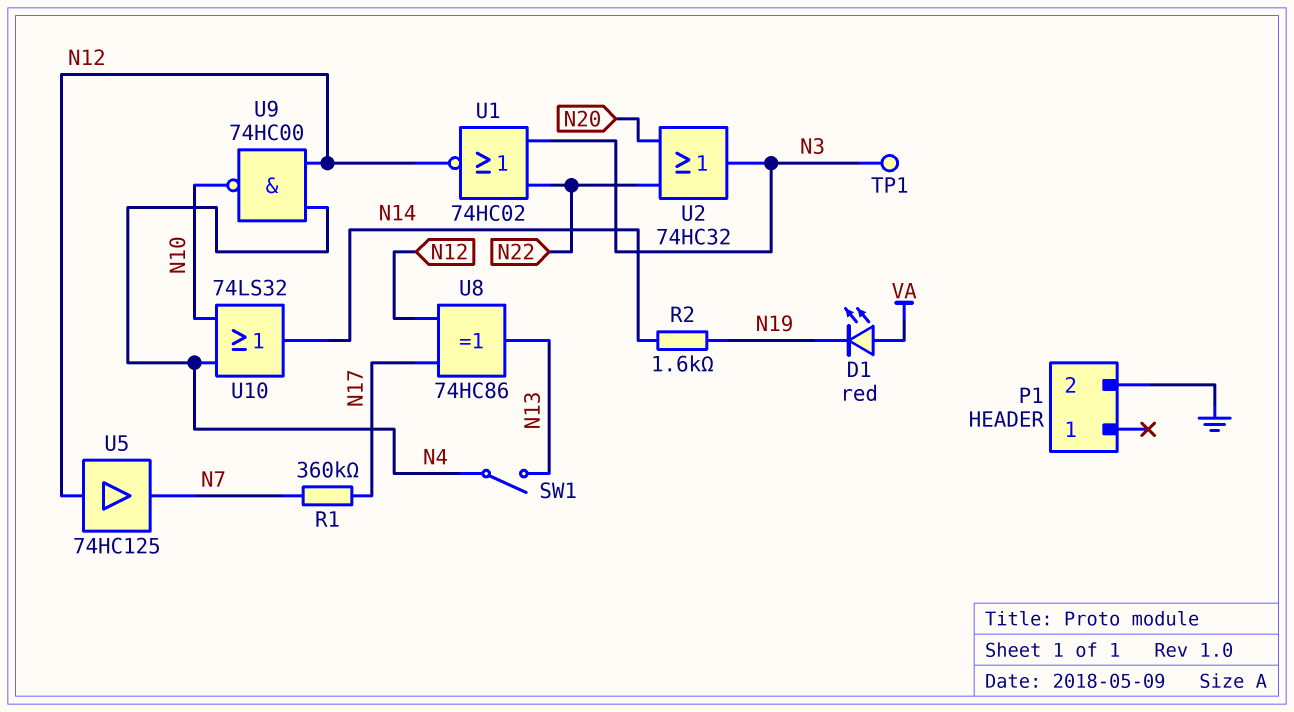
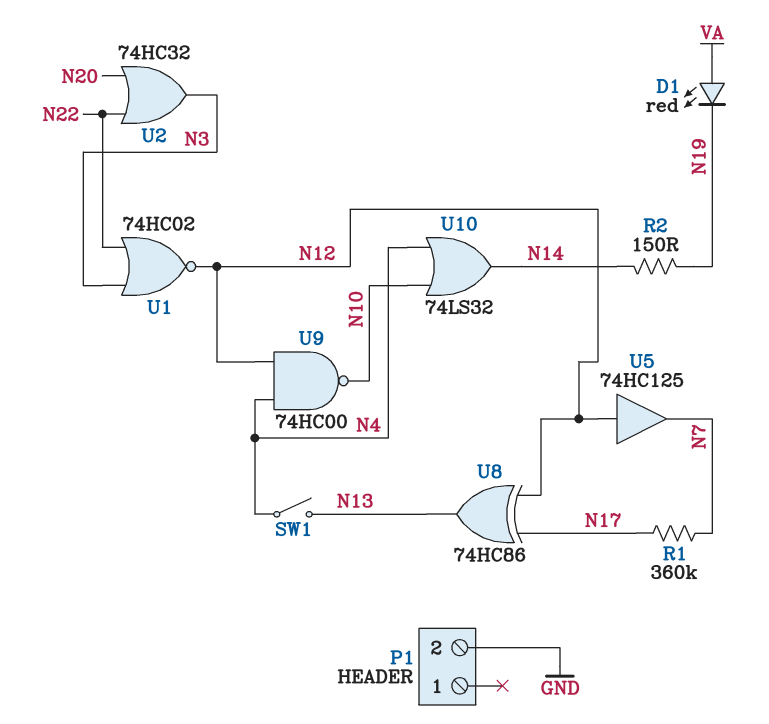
R2: 1.6k (N14, N19) -> 150 (N14, N19)
TP1: test point (N3) -> none

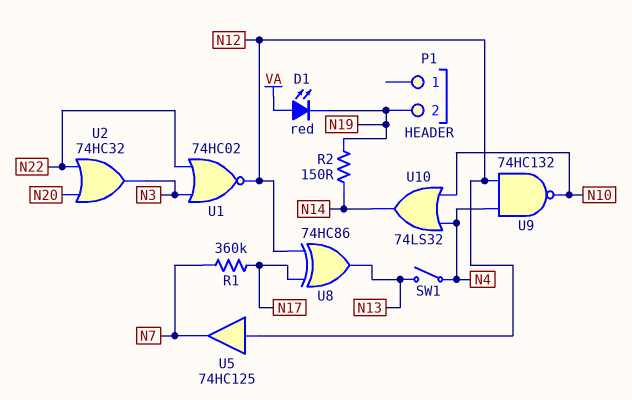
P1 pin 2: GND -> N19
U9: NAND 74HC00 (in N4, in N12, out N10) -> NAND 74HC132 (in N4, in N12, out N10)

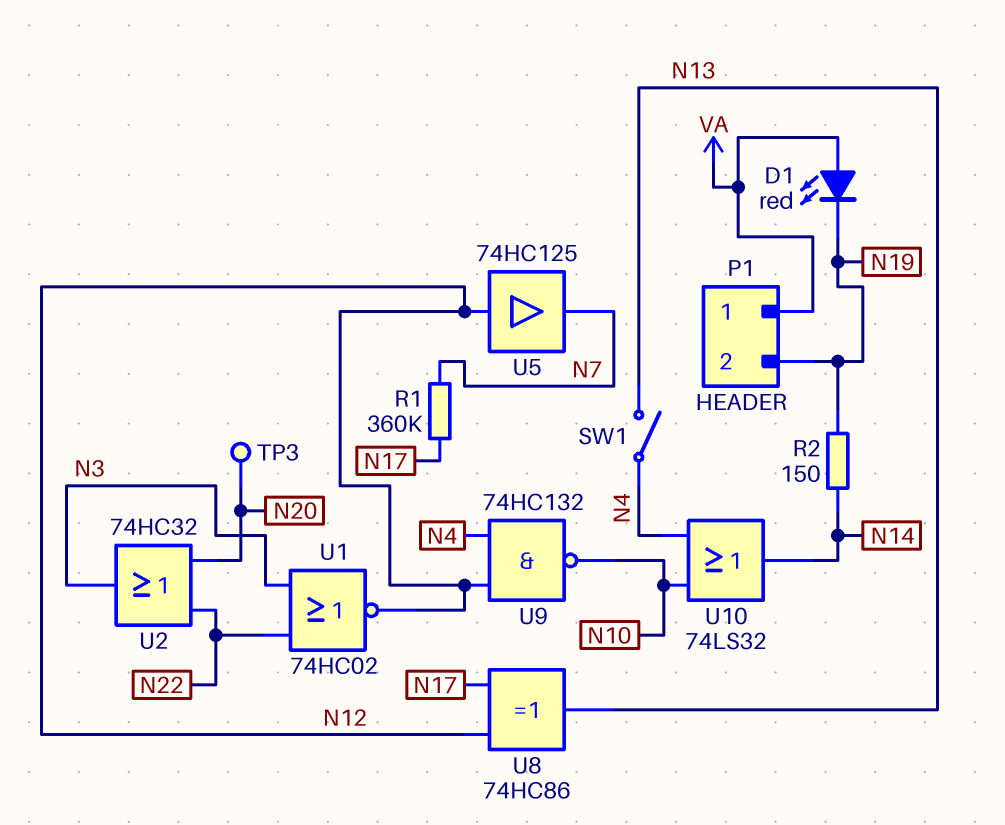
P1 pin 1: none -> VA
TP3: none -> test point (N20)

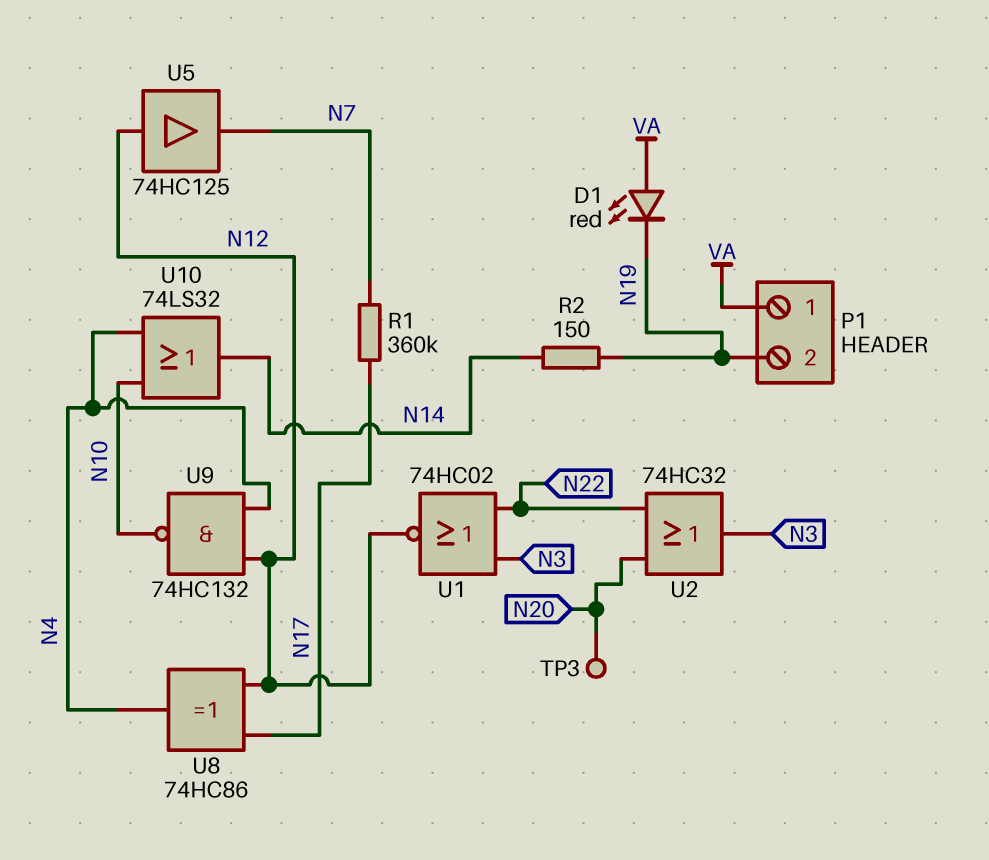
SW1: switch (N4, N13) -> none
U8: XOR 74HC86 (in N12, in N17, out N13) -> XOR 74HC86 (in N12, in N17, out N4)

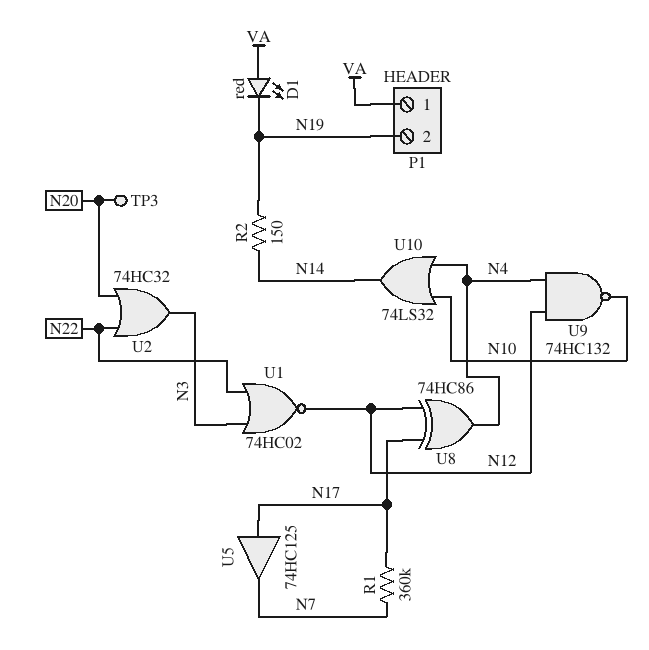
U5: buffer 74HC125 (in N12, out N7) -> buffer 74HC125 (in N17, out N7)

